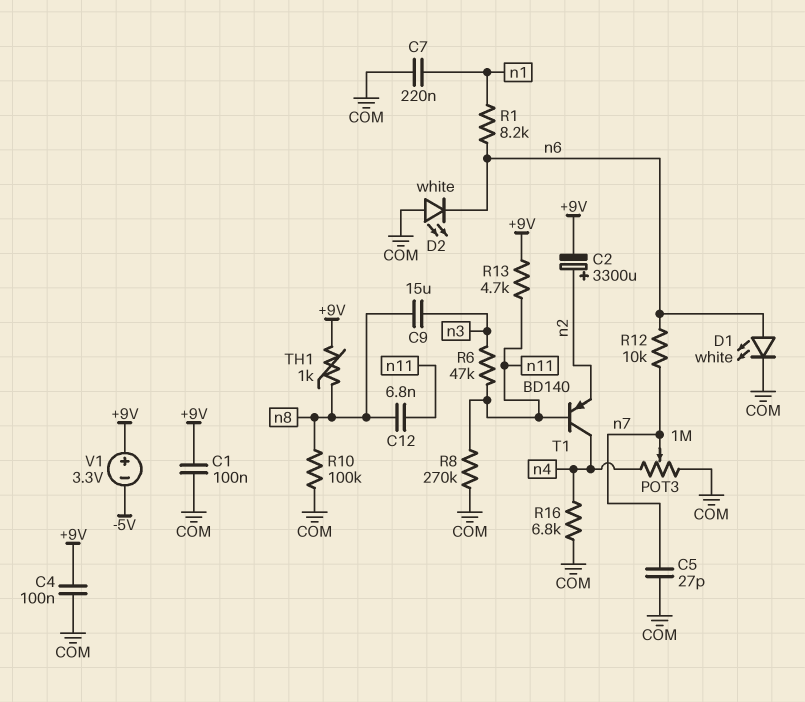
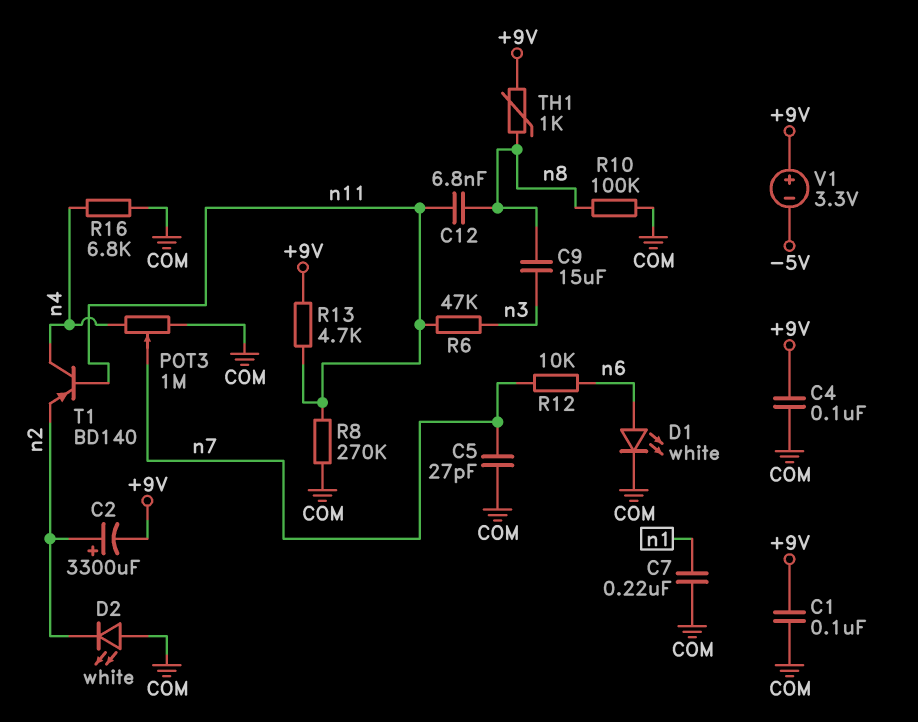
D2: LED white (A COM, K n6) -> LED white (A COM, K n2)
R1: 8.2k (n1, n6) -> none

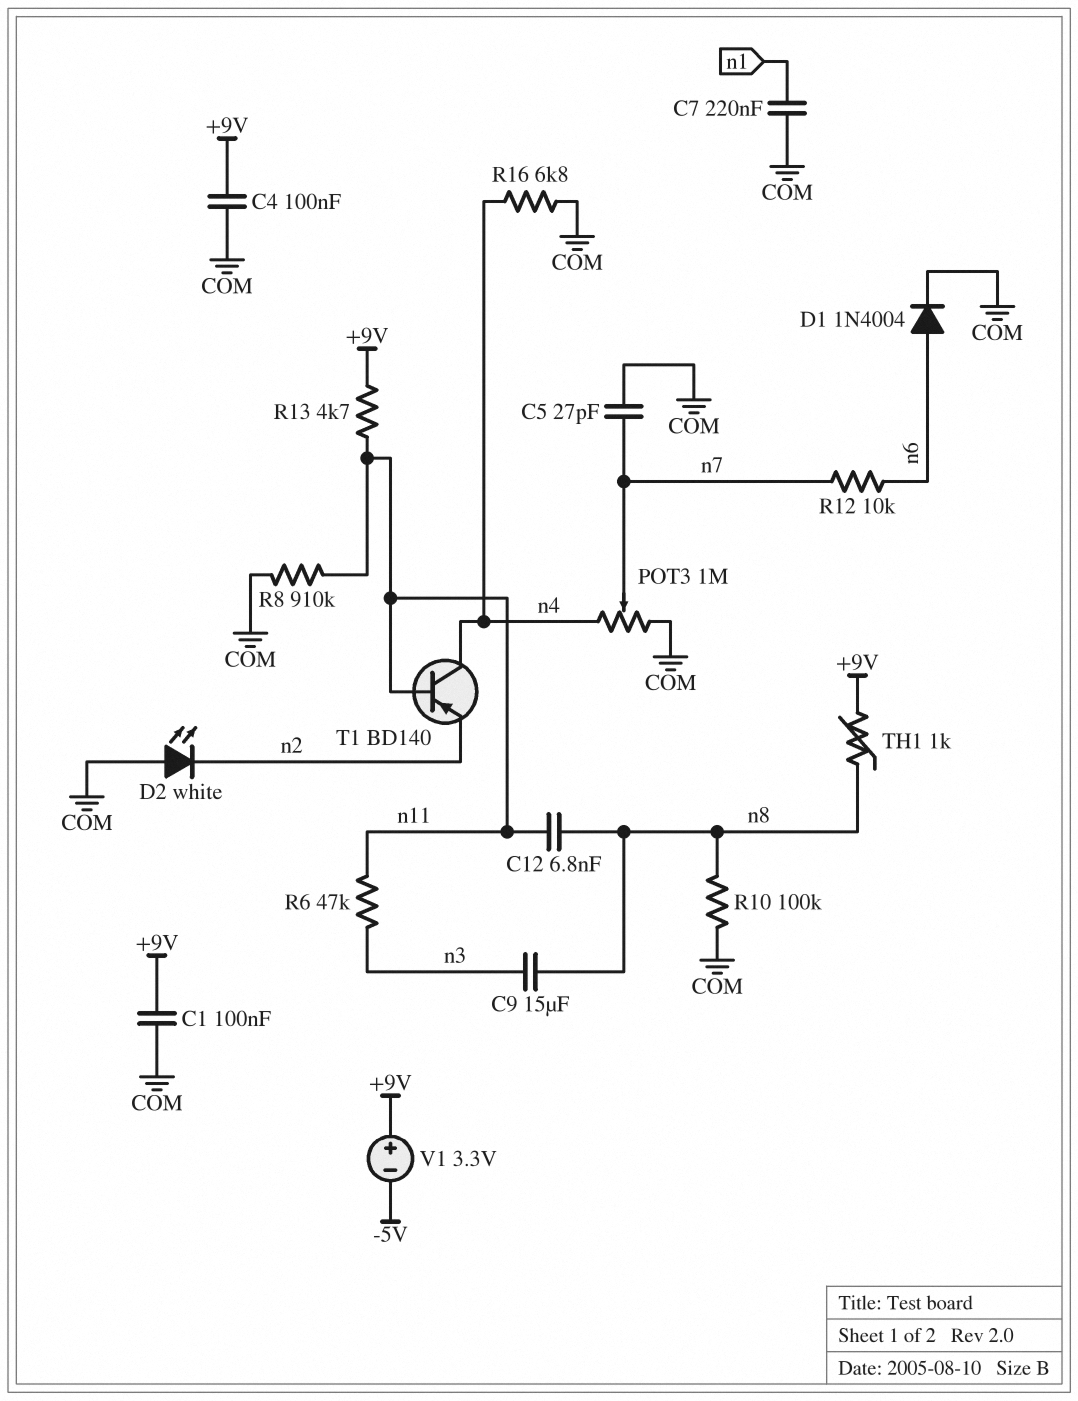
C2: 3300uF (plus n2, minus +9V) -> none
D1: LED white (A n6, K COM) -> diode 1N4004 (A n6, K COM)
R8: 270k (COM, n11) -> 910k (COM, n11)

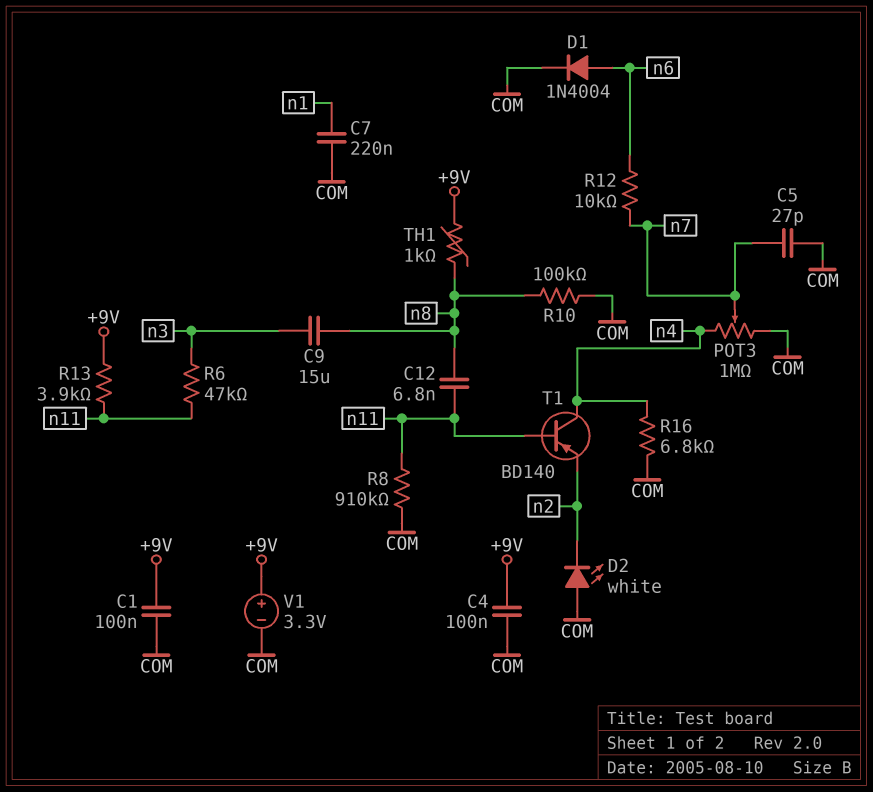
R13: 4.7k (+9V, n11) -> 3.9k (+9V, n11)
V1: 3.3V (plus +9V, minus -5V) -> 3.3V (plus +9V, minus COM)

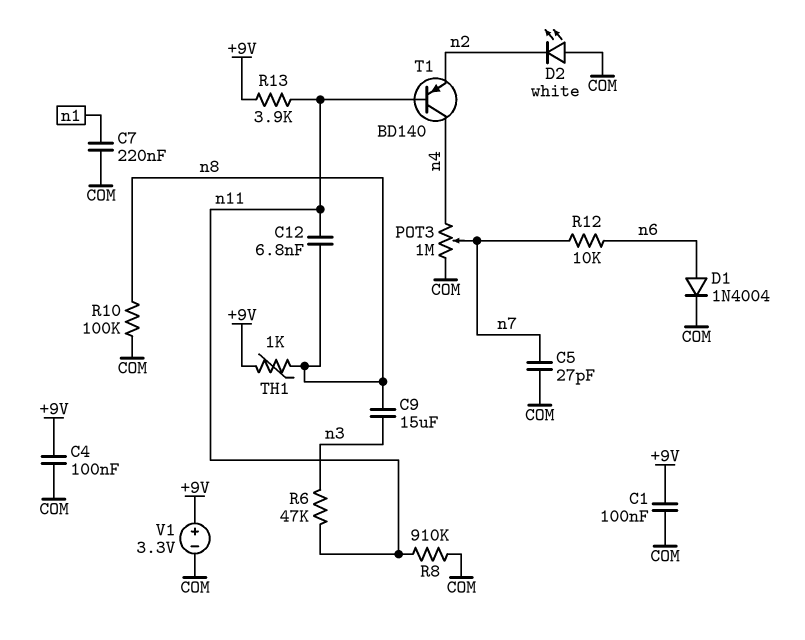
R16: 6.8k (COM, n4) -> none

